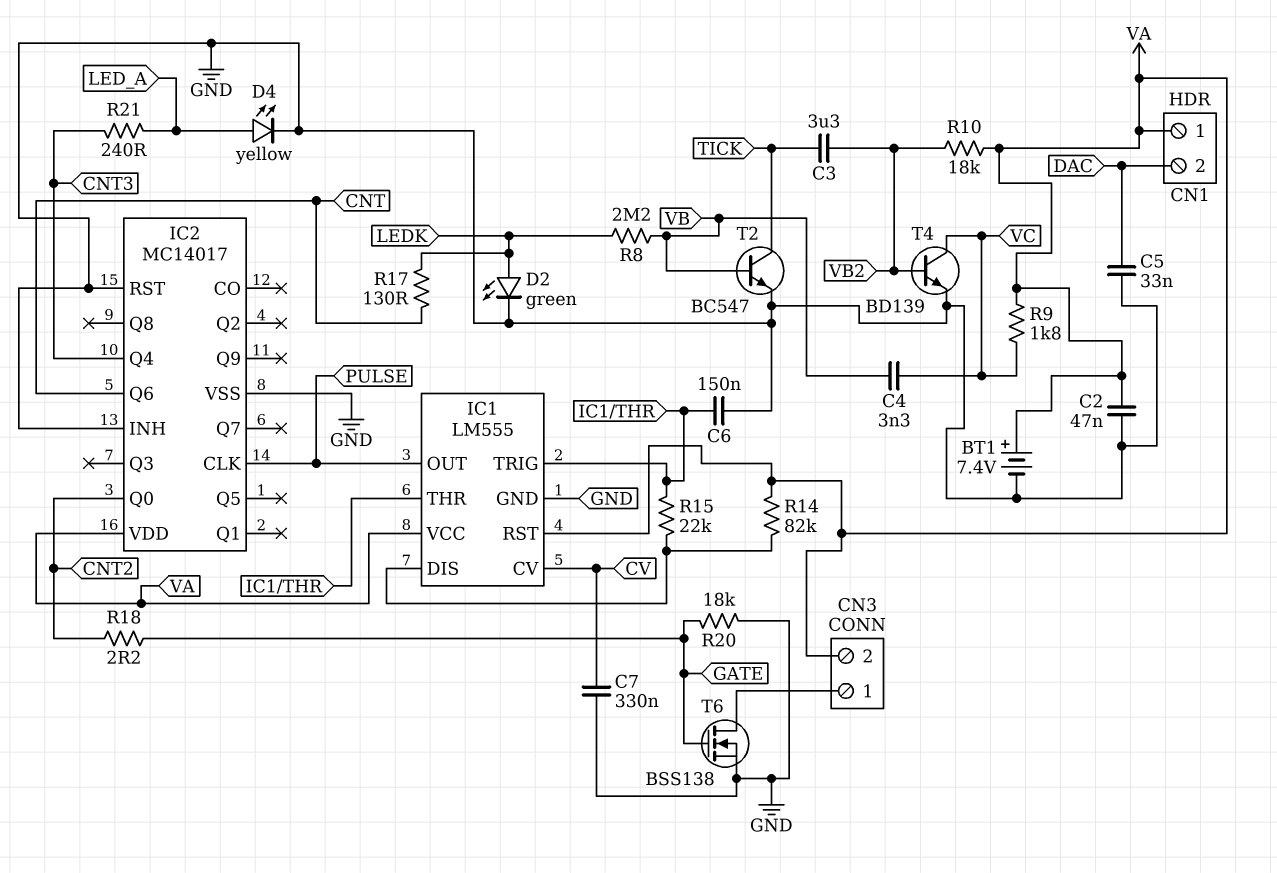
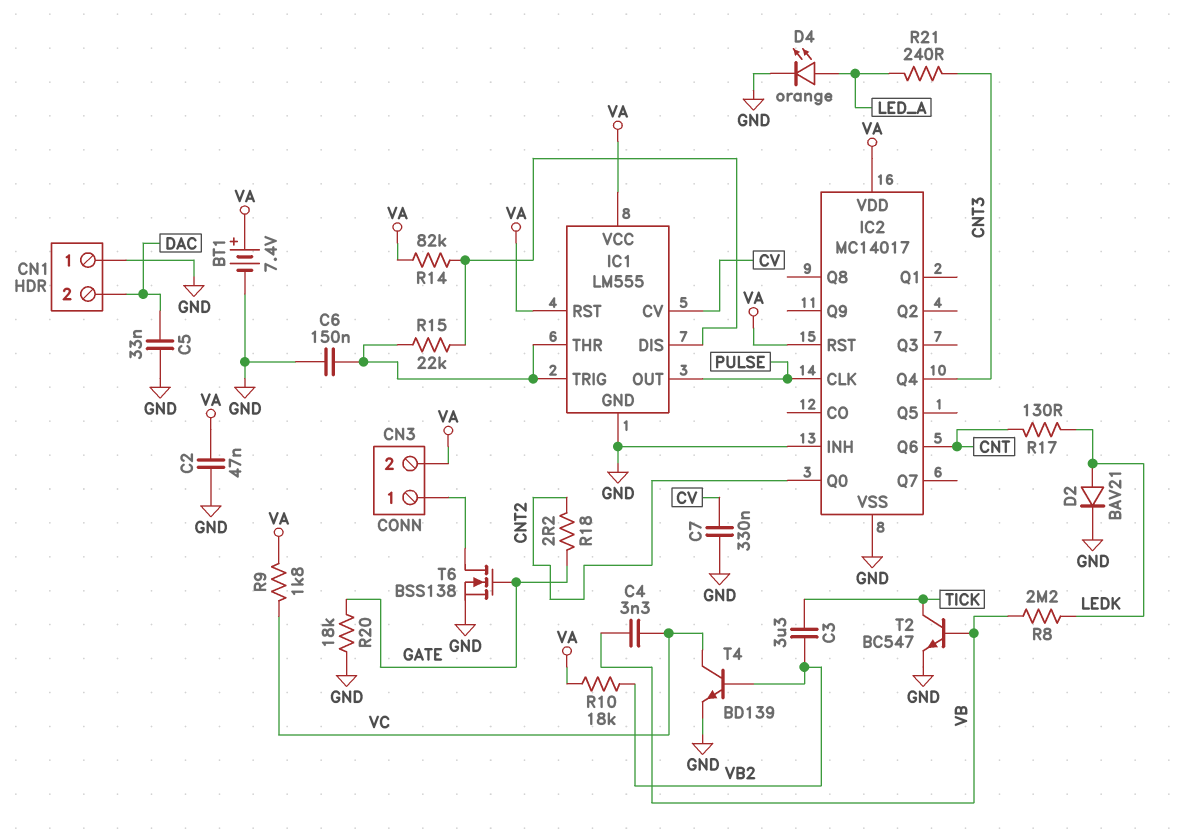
CN1 pin 1: VA -> GND
D2: LED green (A LEDK, K GND) -> diode BAV21 (A LEDK, K GND)
D4: LED yellow (A LED_A, K GND) -> LED orange (A LED_A, K GND)
IC2 pin RST: GND -> VA

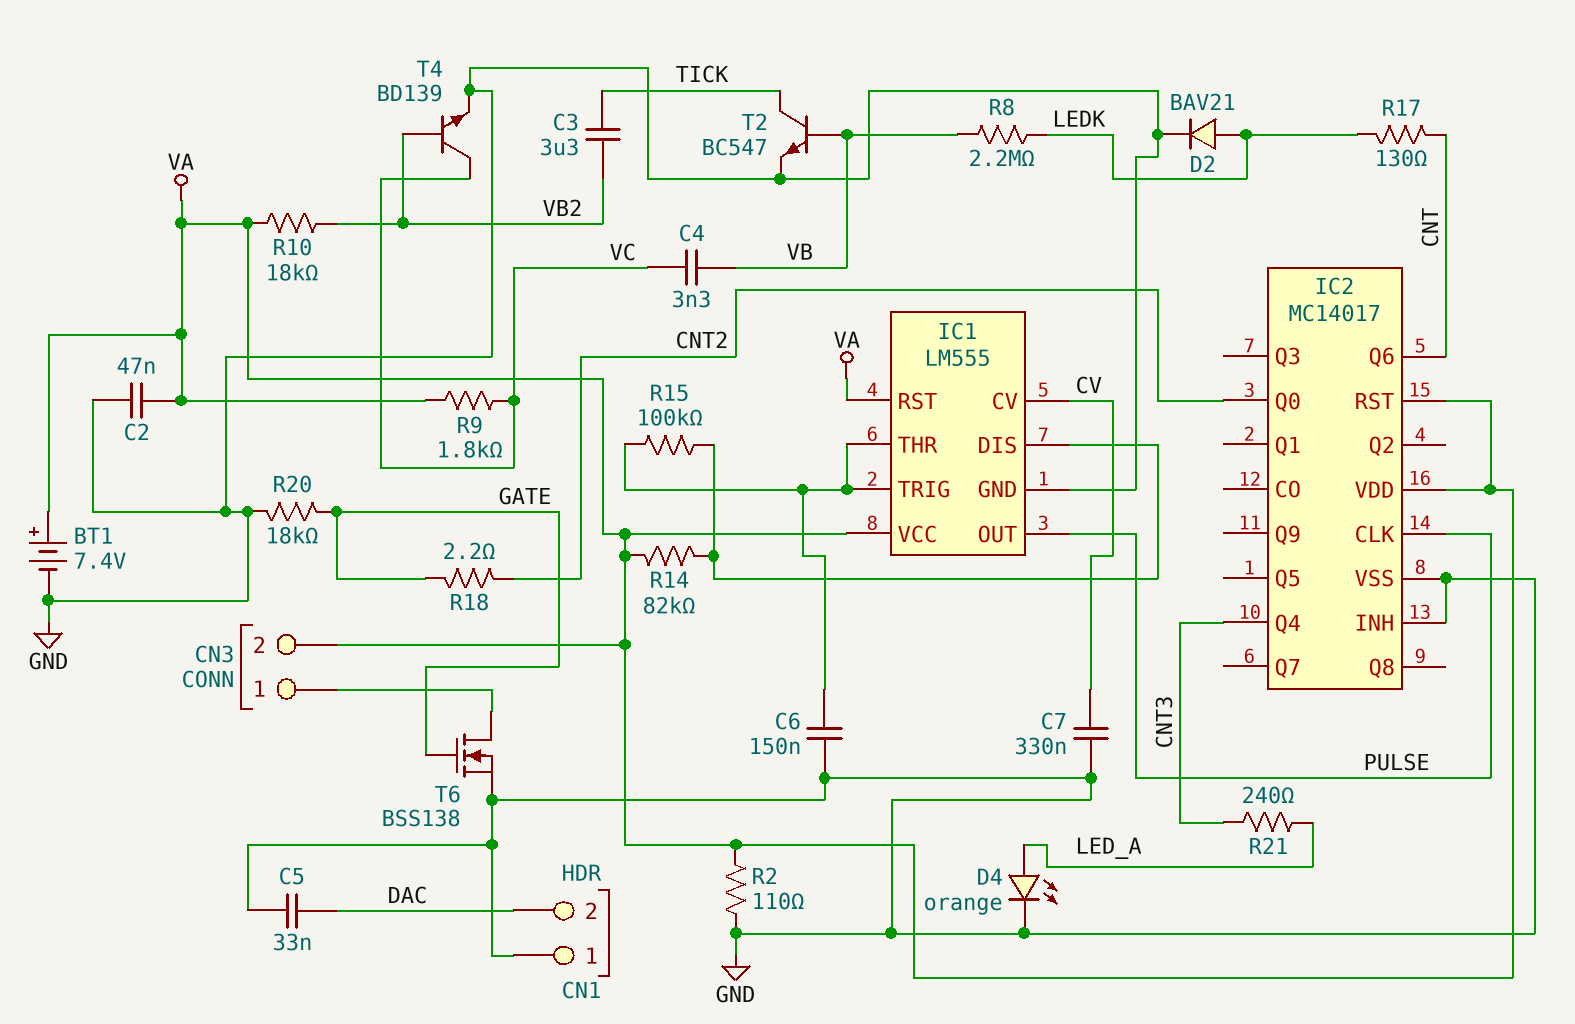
R2: none -> 110 (GND, VA)
R15: 22k (IC1/DIS, IC1/THR) -> 100k (IC1/DIS, IC1/THR)

